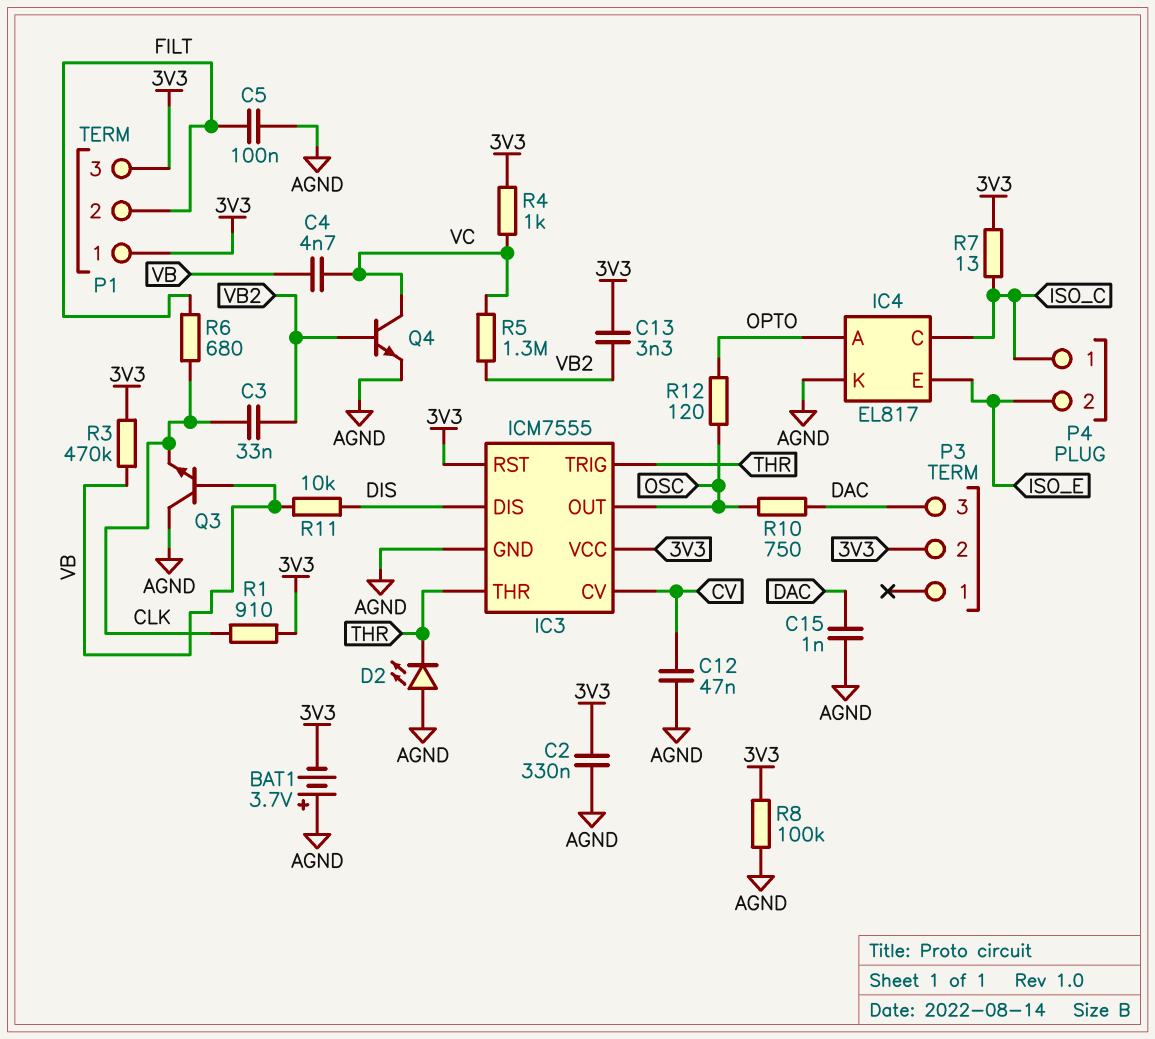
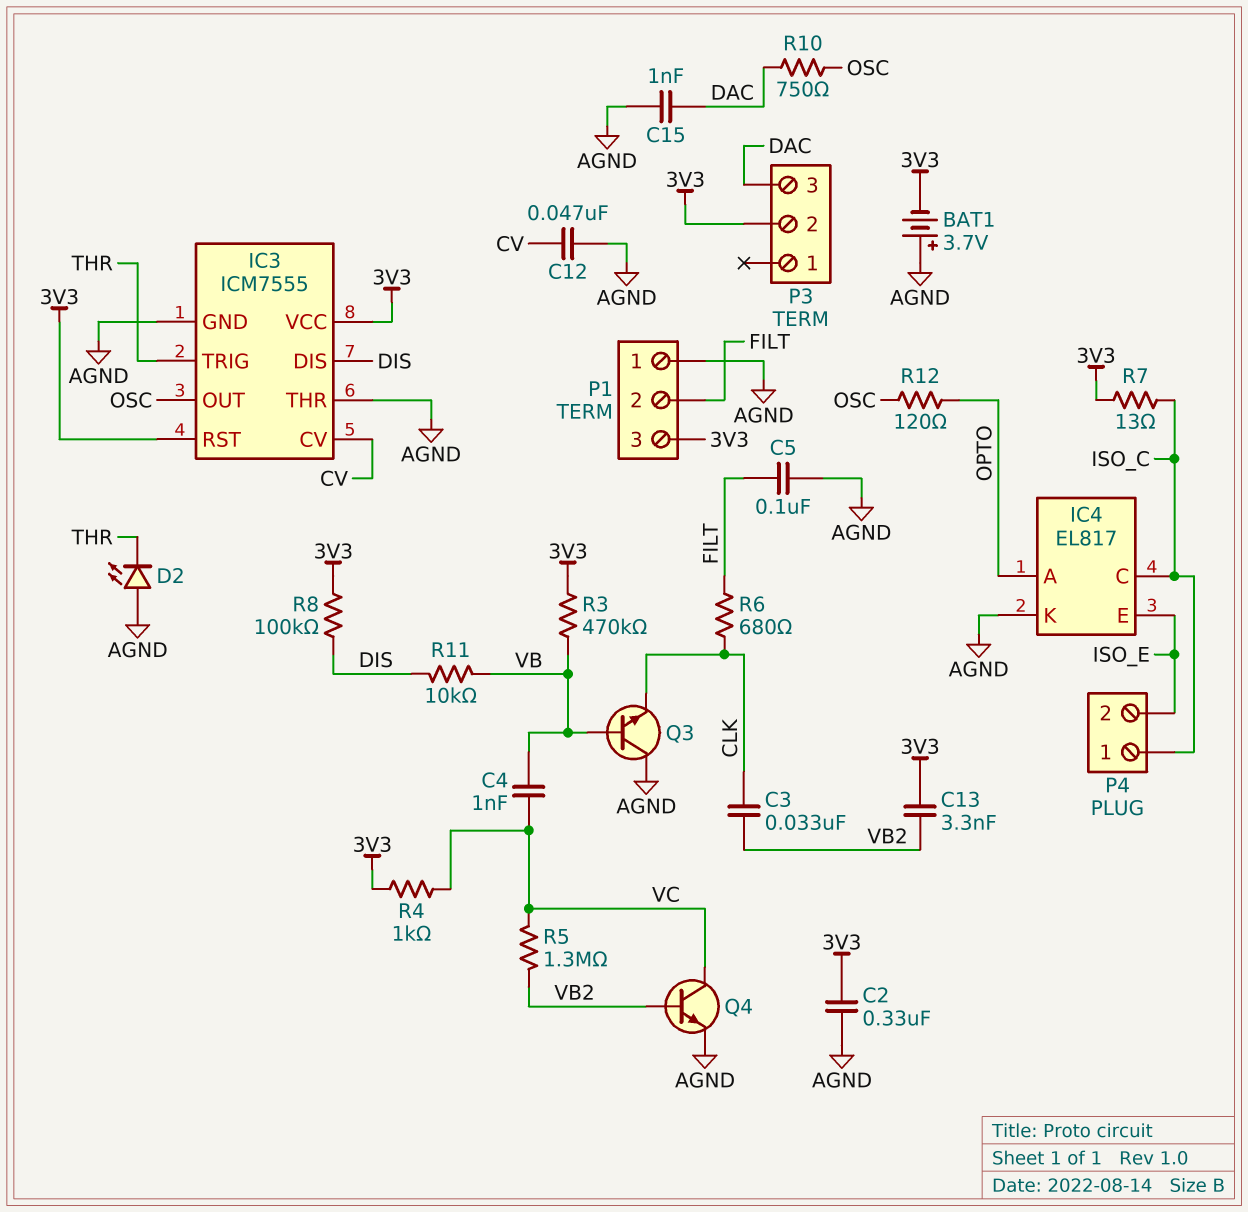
C4: 4.7nF (VB, VC) -> 1nF (VB, VC)
IC3 pin THR: THR -> AGND
P1 pin 1: 3V3 -> AGND
R1: 910 (3V3, CLK) -> none
R8: 100k (3V3, AGND) -> 100k (3V3, DIS)

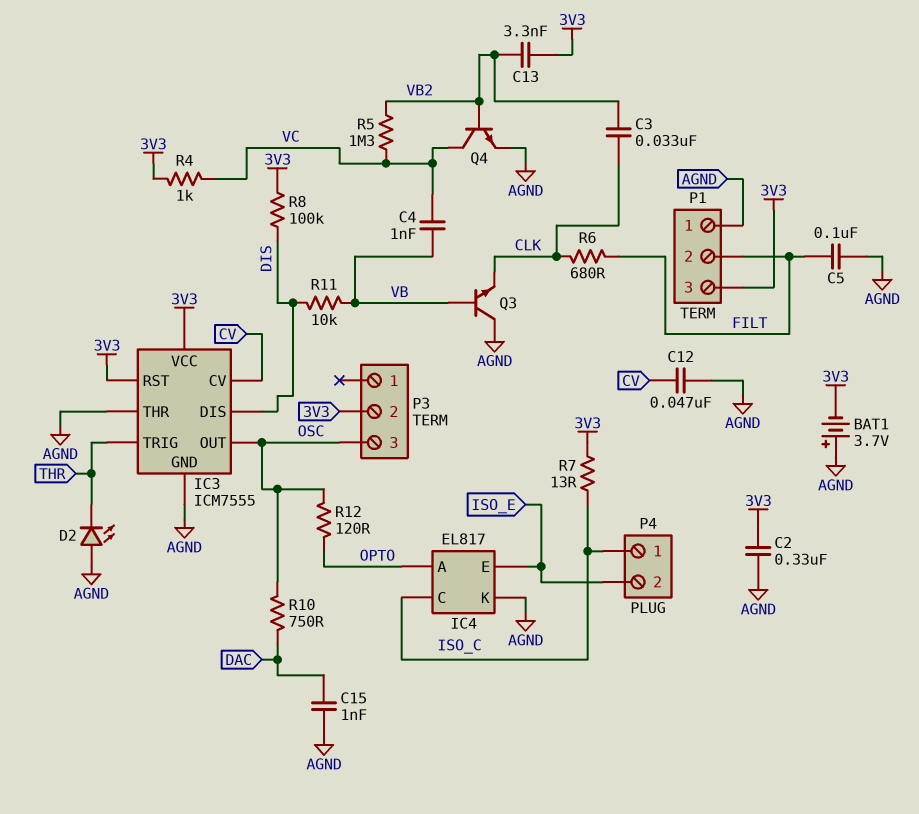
P3 pin 3: DAC -> OSC
R3: 470k (3V3, VB) -> none

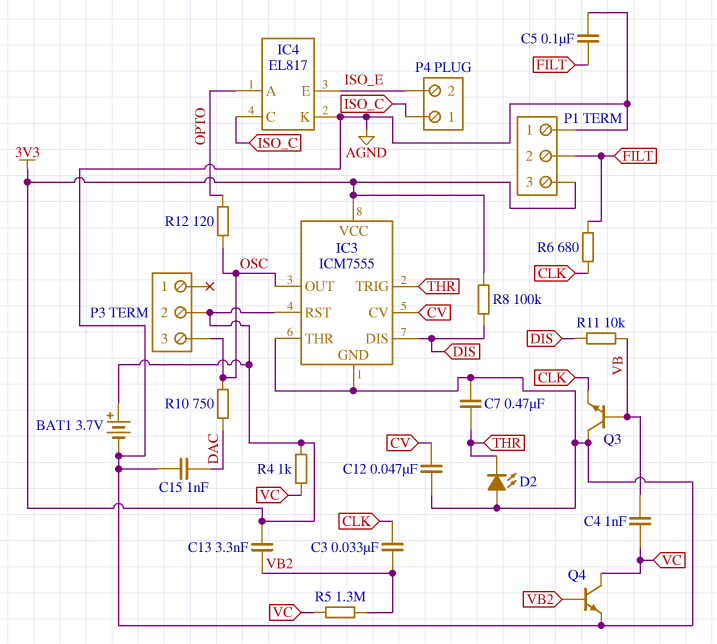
BAT1: 3.7V (plus AGND, minus 3V3) -> 3.7V (plus 3V3, minus AGND)
C2: 330nF (3V3, AGND) -> none
C7: none -> 470nF (AGND, THR)
R7: 13 (3V3, ISO_C) -> none

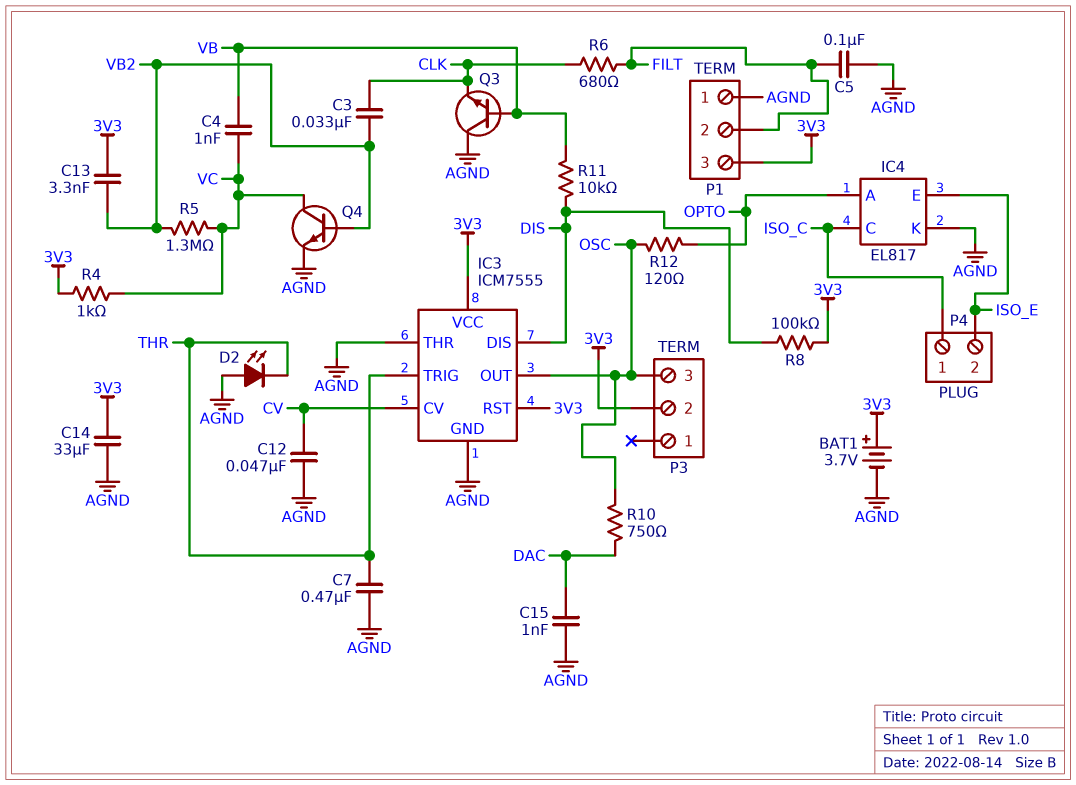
C14: none -> 33uF (3V3, AGND)

